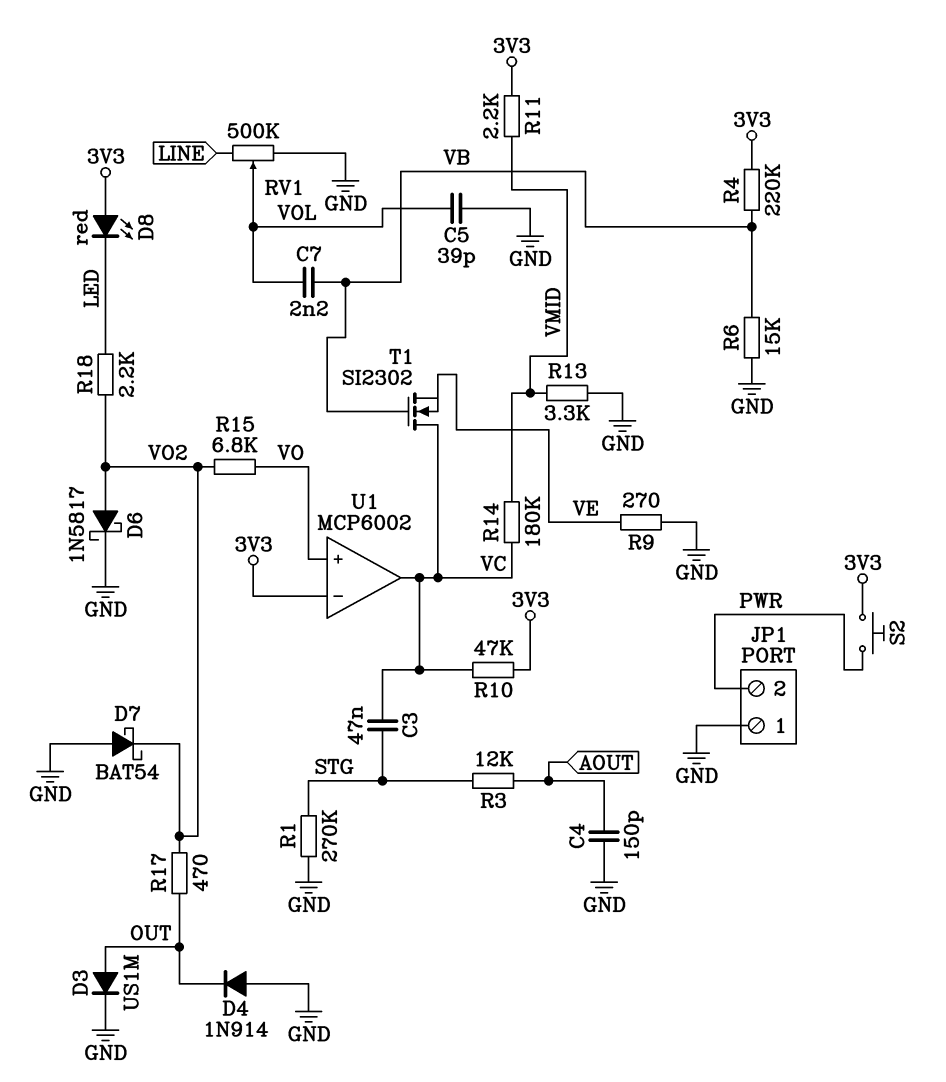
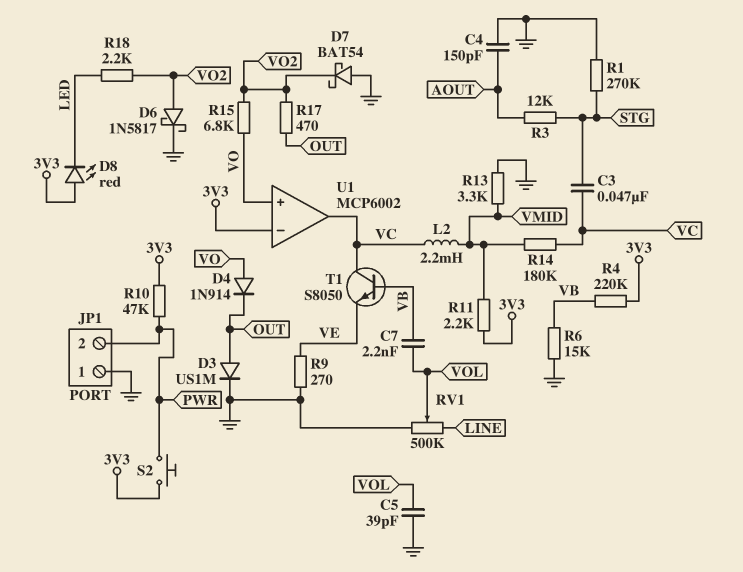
D4: diode 1N914 (A GND, K OUT) -> diode 1N914 (A VO, K OUT)
L2: none -> 2.2mH (VC, VMID)
R10: 47k (3V3, VC) -> 47k (3V3, PWR)
T1: NMOS SI2302 (G VB, D VC, S VE) -> NPN S8050 (B VB, C VC, E VE)

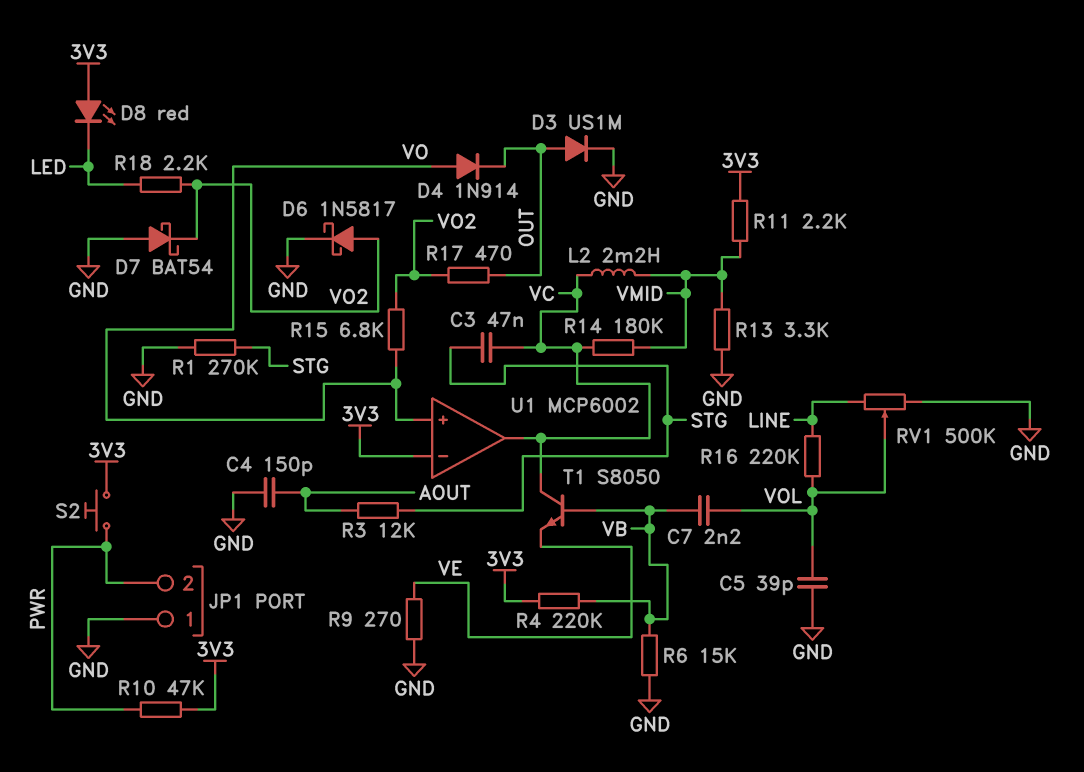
R16: none -> 220k (LINE, VOL)

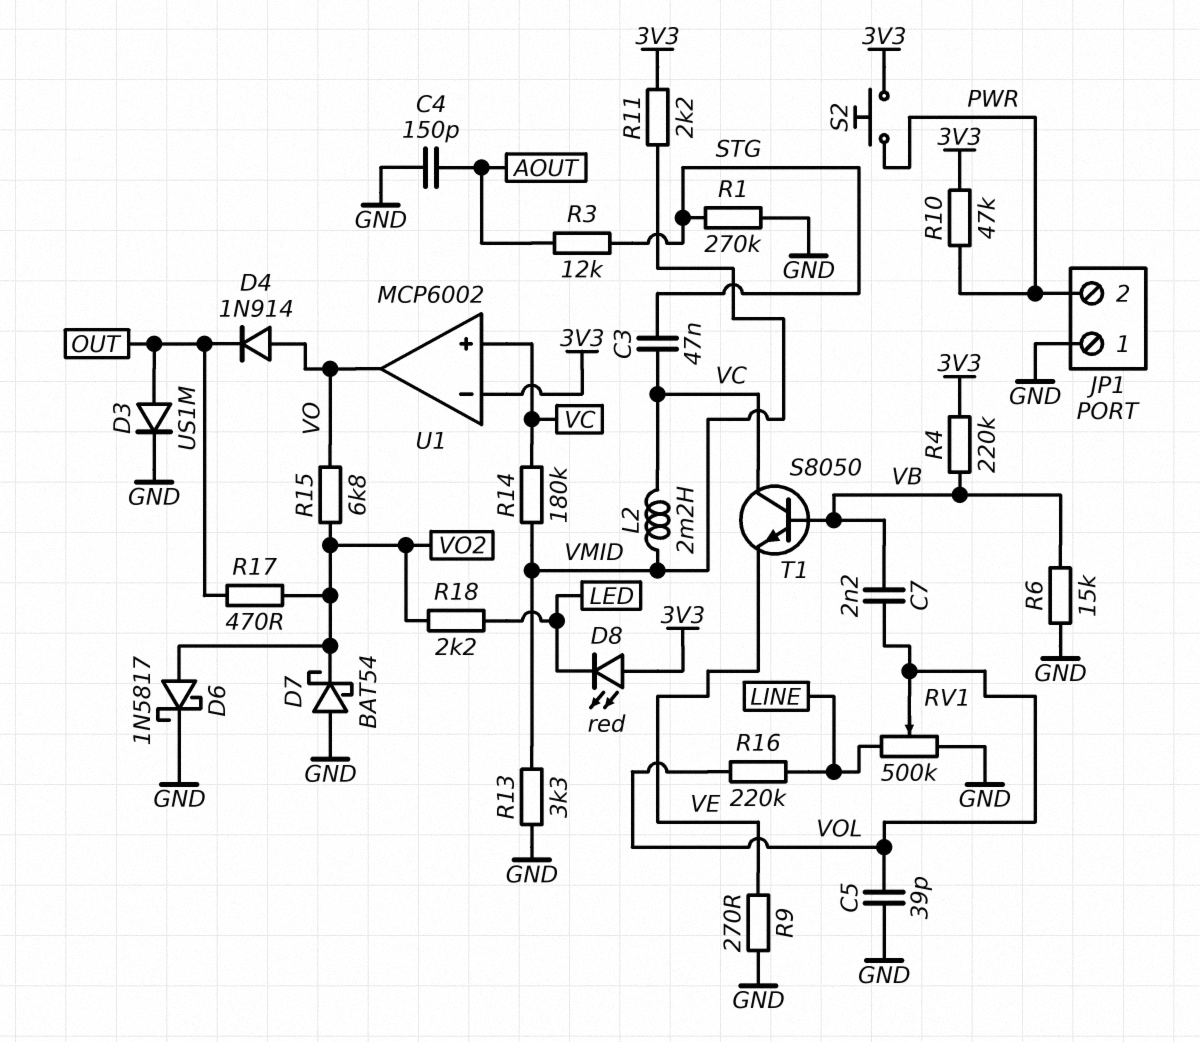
U1 pin in+: VO -> VC
U1 pin out: VC -> VO

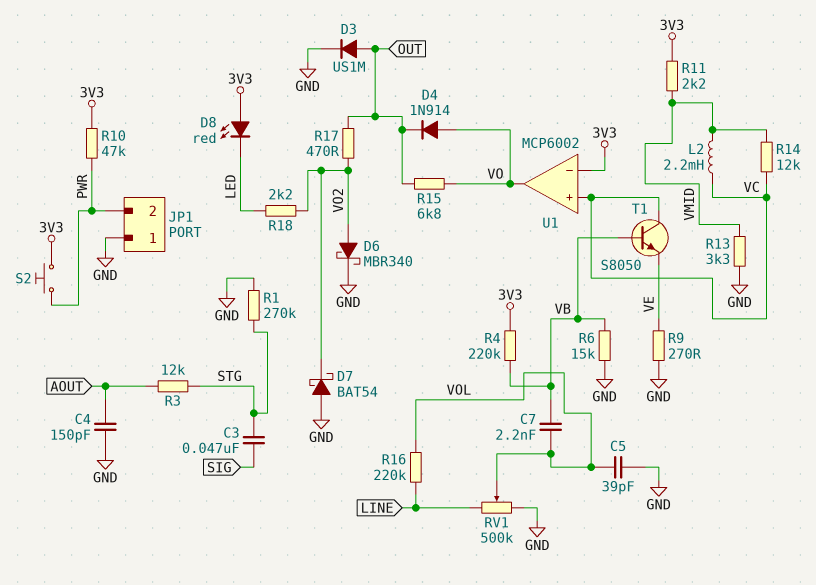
C3: 47nF (STG, VC) -> 47nF (SIG, STG)
D6: schottky 1N5817 (A VO2, K GND) -> schottky MBR340 (A VO2, K GND)
R14: 180k (VC, VMID) -> 12k (VC, VMID)
R15: 6.8k (VO, VO2) -> 6.8k (OUT, VO)

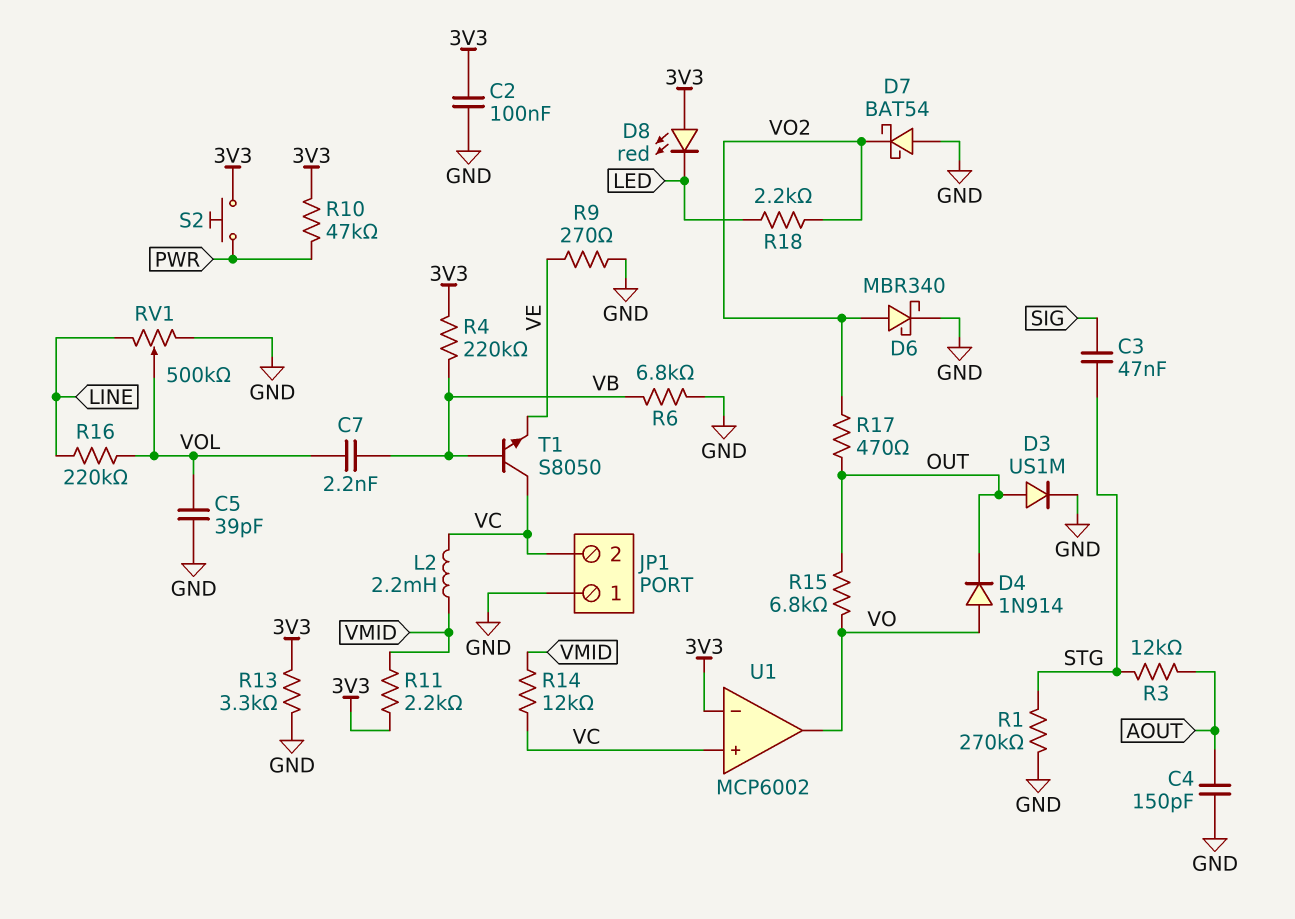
C2: none -> 100nF (3V3, GND)
JP1 pin 2: PWR -> VC
R6: 15k (GND, VB) -> 6.8k (GND, VB)
R13: 3.3k (GND, VMID) -> 3.3k (3V3, GND)

